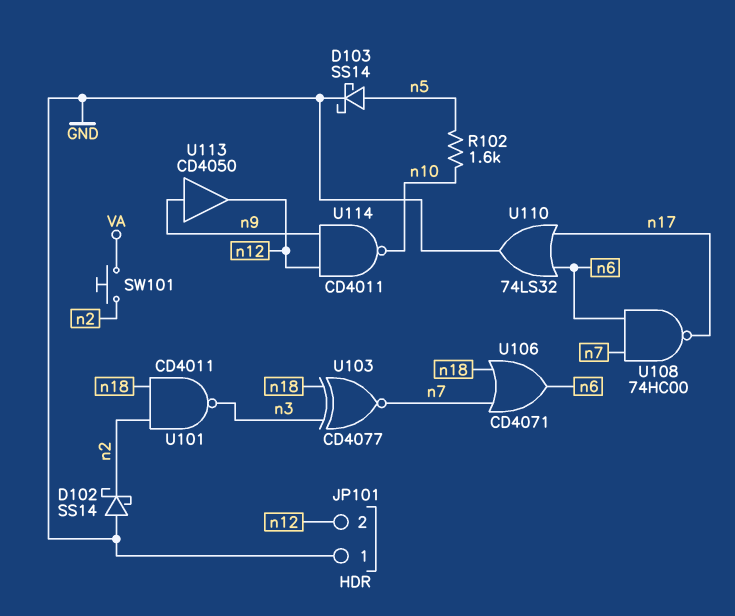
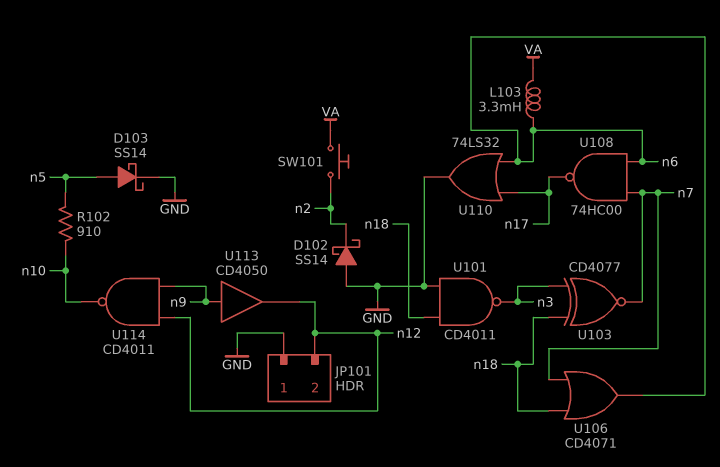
L103: none -> 3.3mH (VA, n6)
R102: 1.6k (n5, n10) -> 910 (n5, n10)
U101: NAND CD4011 (in n2, in n18, out n3) -> NAND CD4011 (in GND, in n18, out n3)

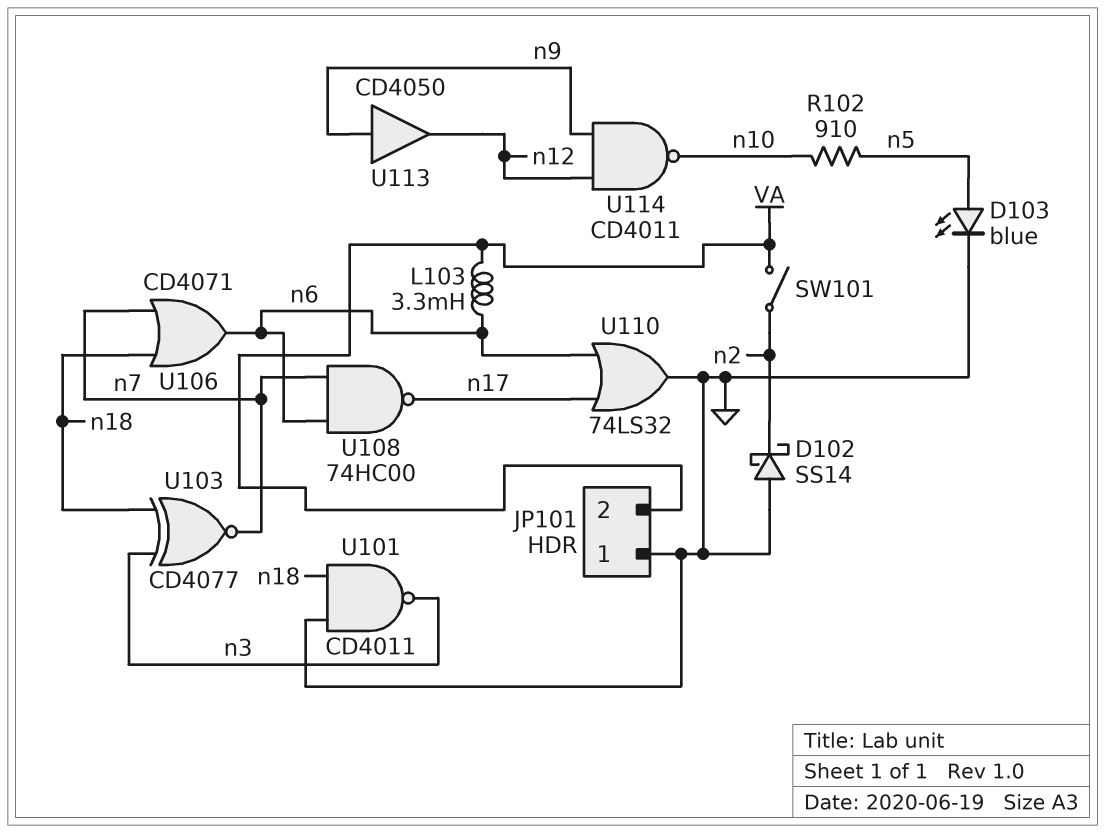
D103: schottky SS14 (A n5, K GND) -> LED blue (A n5, K GND)
JP101 pin 2: n12 -> VA
SW101: button (VA, n2) -> switch (VA, n2)

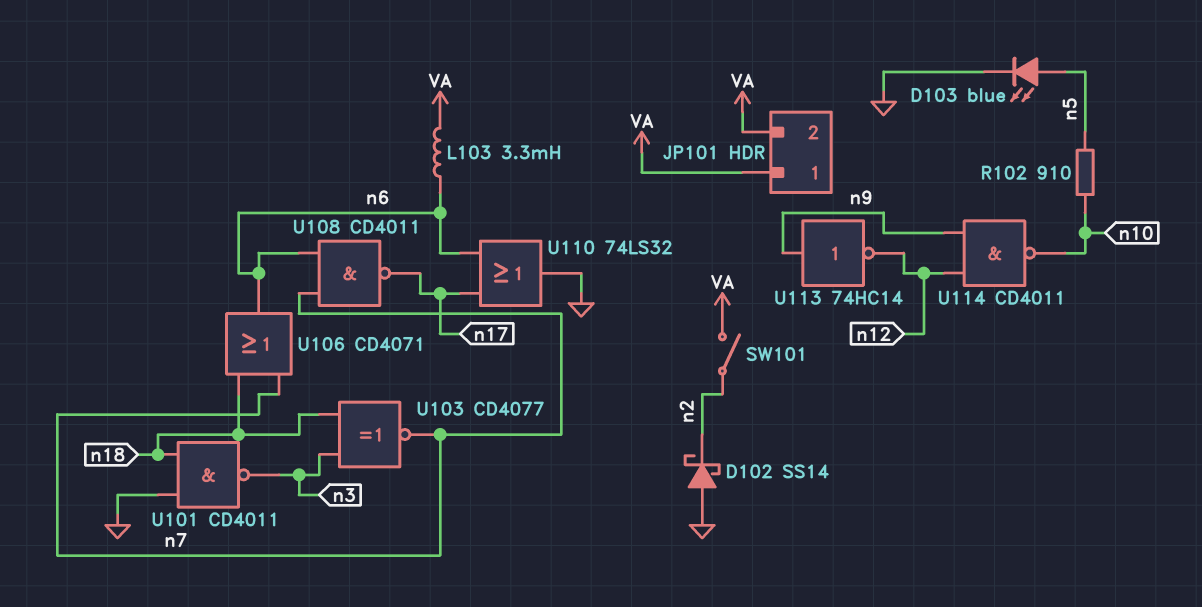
JP101 pin 1: GND -> VA
U108: NAND 74HC00 (in n6, in n7, out n17) -> NAND CD4011 (in n6, in n7, out n17)
U113: buffer CD4050 (in n9, out n12) -> NOT 74HC14 (in n9, out n12)

